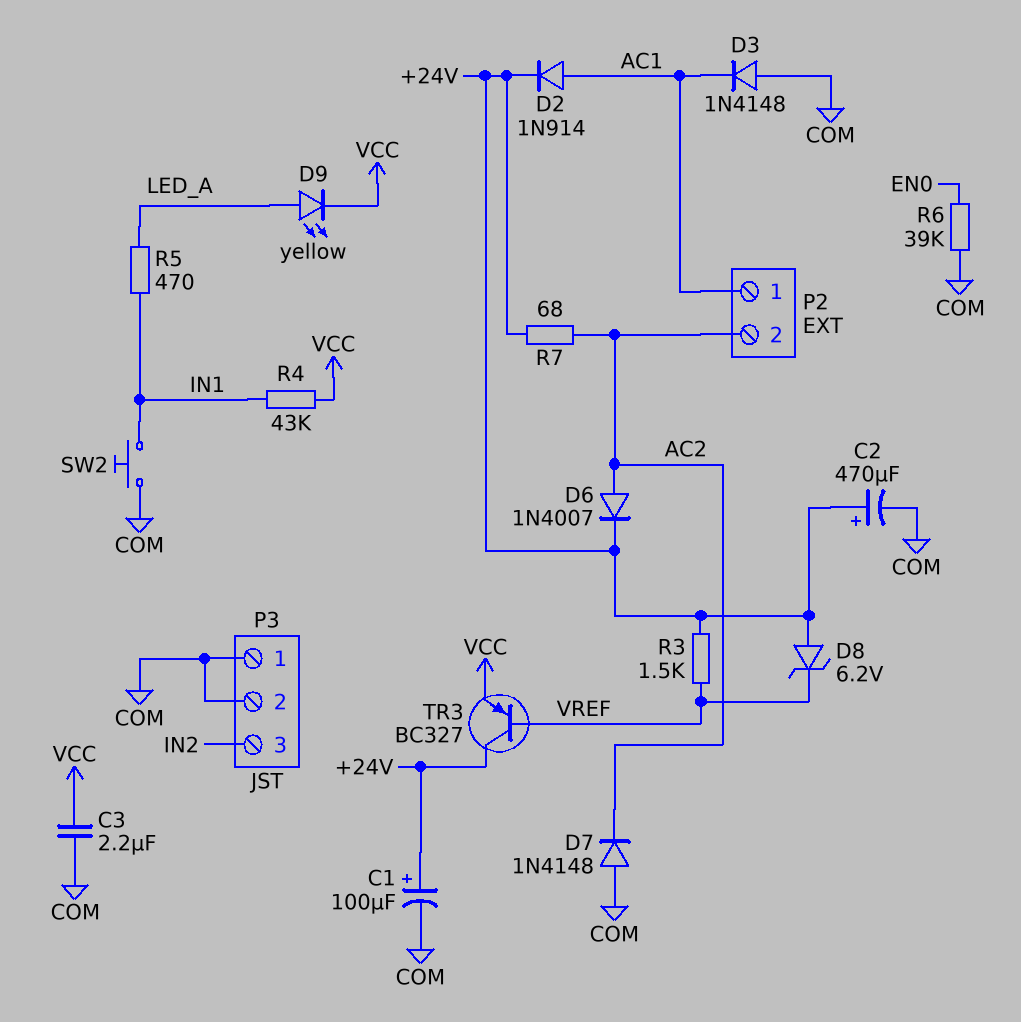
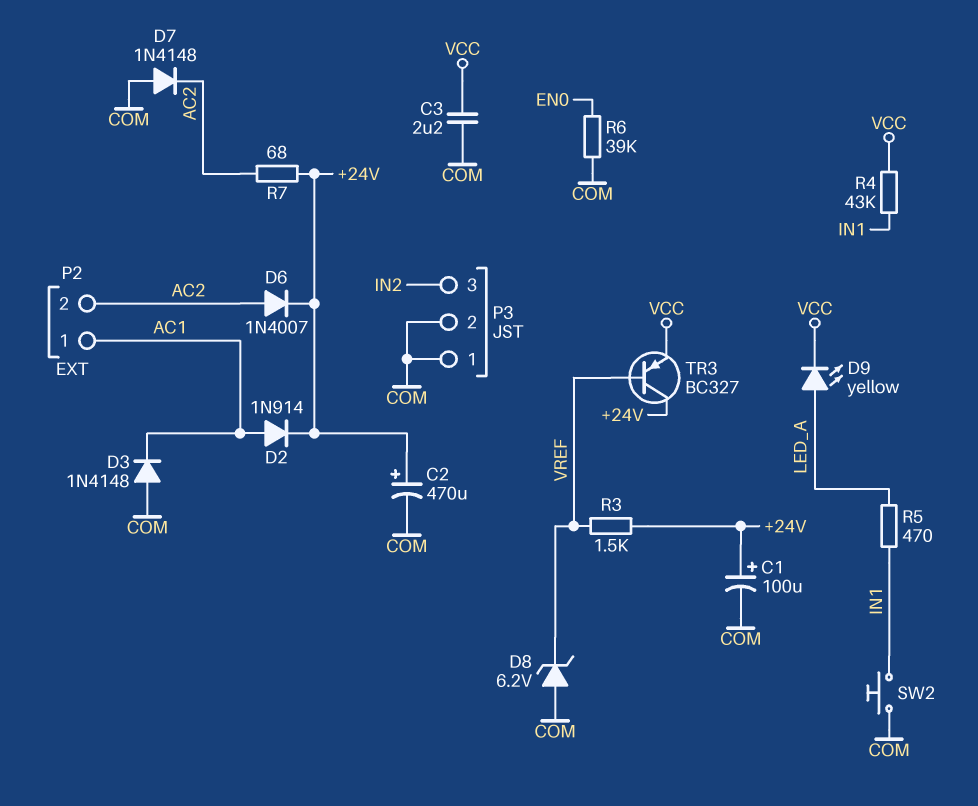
D8: zener 6.2V (A +24V, K VREF) -> zener 6.2V (A COM, K VREF)

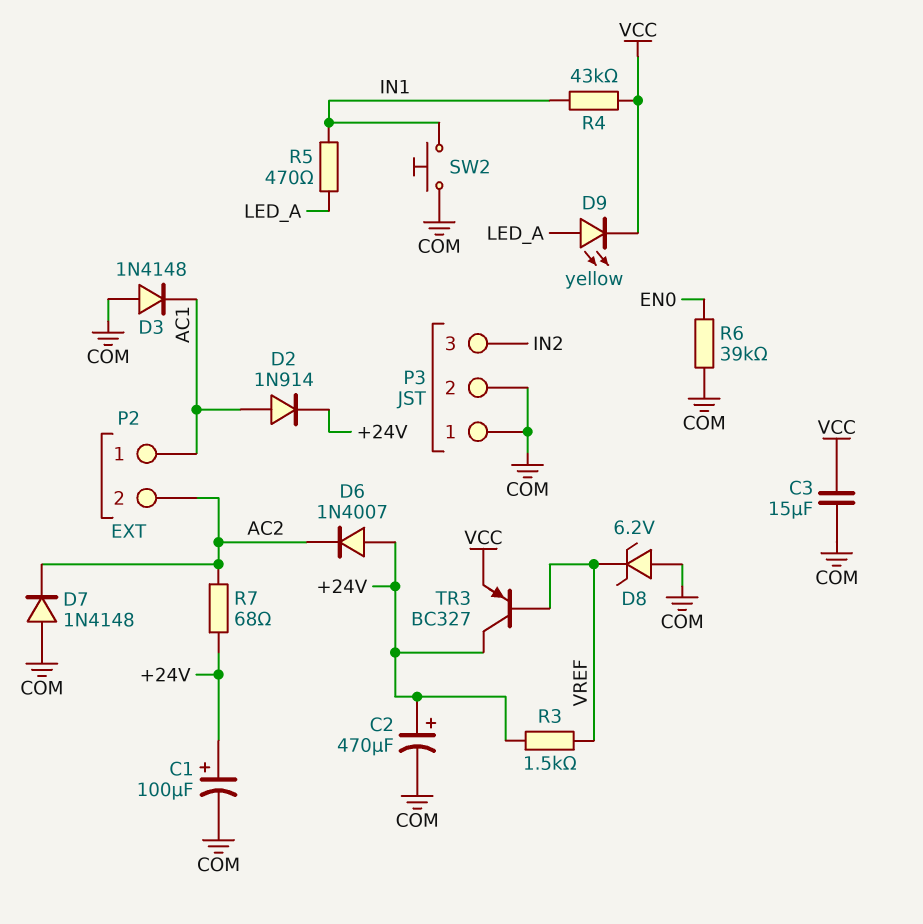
C3: 2.2uF (COM, VCC) -> 15uF (COM, VCC)
D6: diode 1N4007 (A AC2, K +24V) -> diode 1N4007 (A +24V, K AC2)

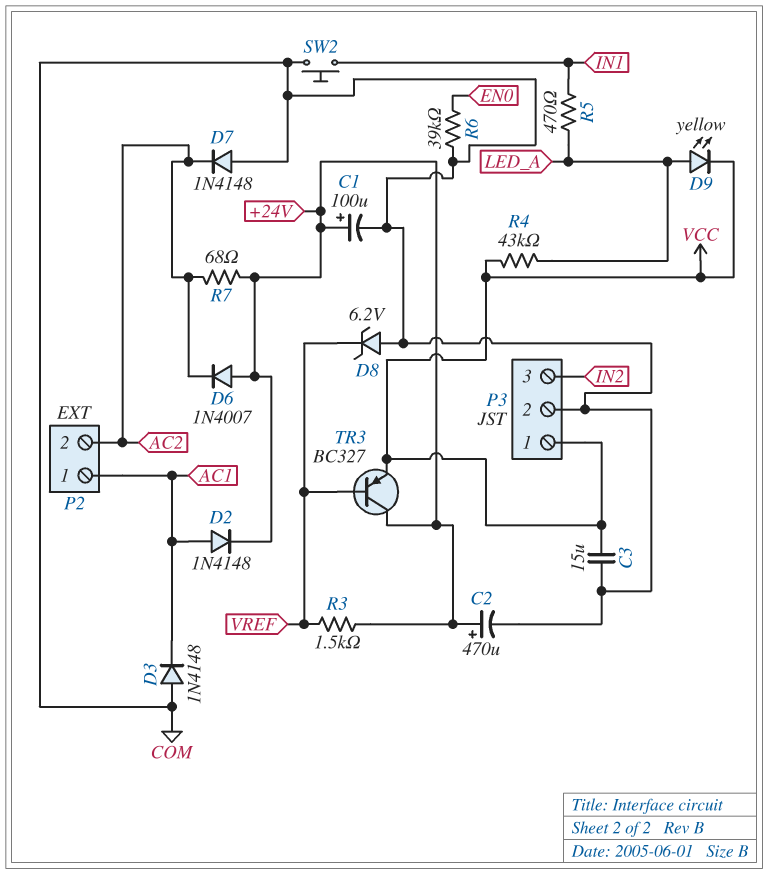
D2: diode 1N914 (A AC1, K +24V) -> diode 1N4148 (A AC1, K +24V)
P3 pin 1: COM -> VCC
R4: 43k (IN1, VCC) -> 43k (LED_A, VCC)

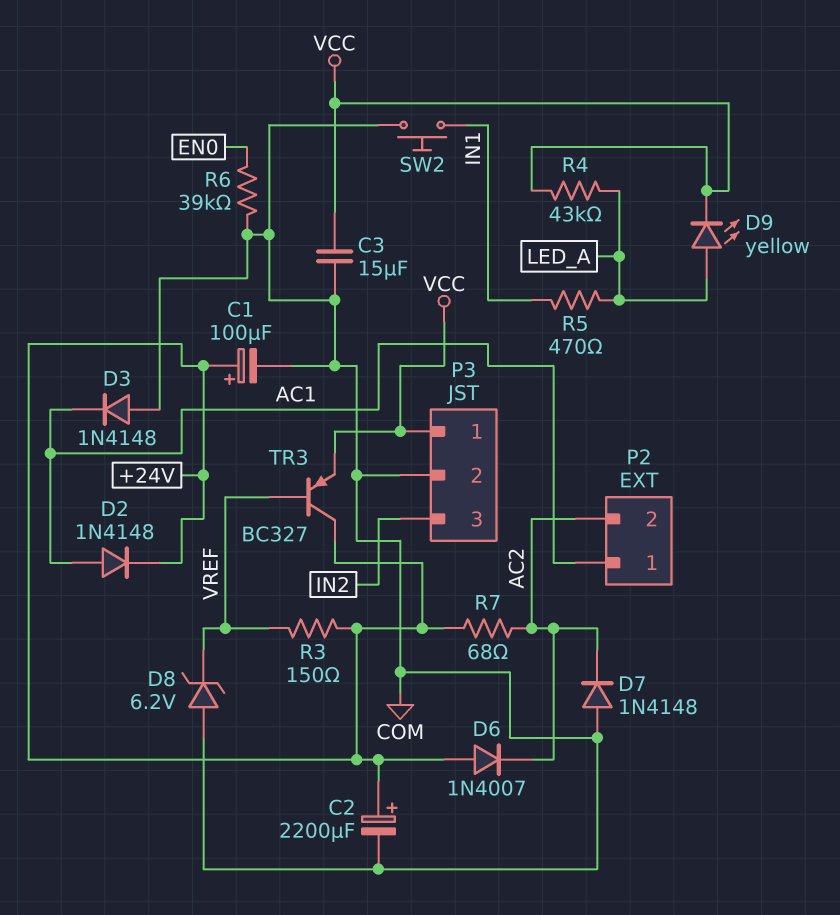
C2: 470uF (plus +24V, minus COM) -> 2200uF (plus +24V, minus COM)
R3: 1.5k (+24V, VREF) -> 150 (+24V, VREF)

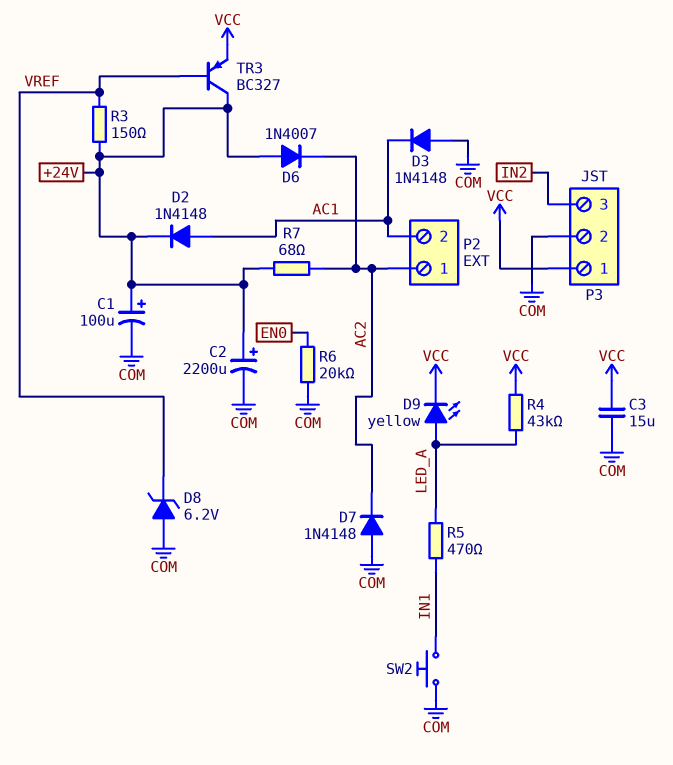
P2 pin 1: AC1 -> AC2
P2 pin 2: AC2 -> AC1
R6: 39k (COM, EN0) -> 20k (COM, EN0)

